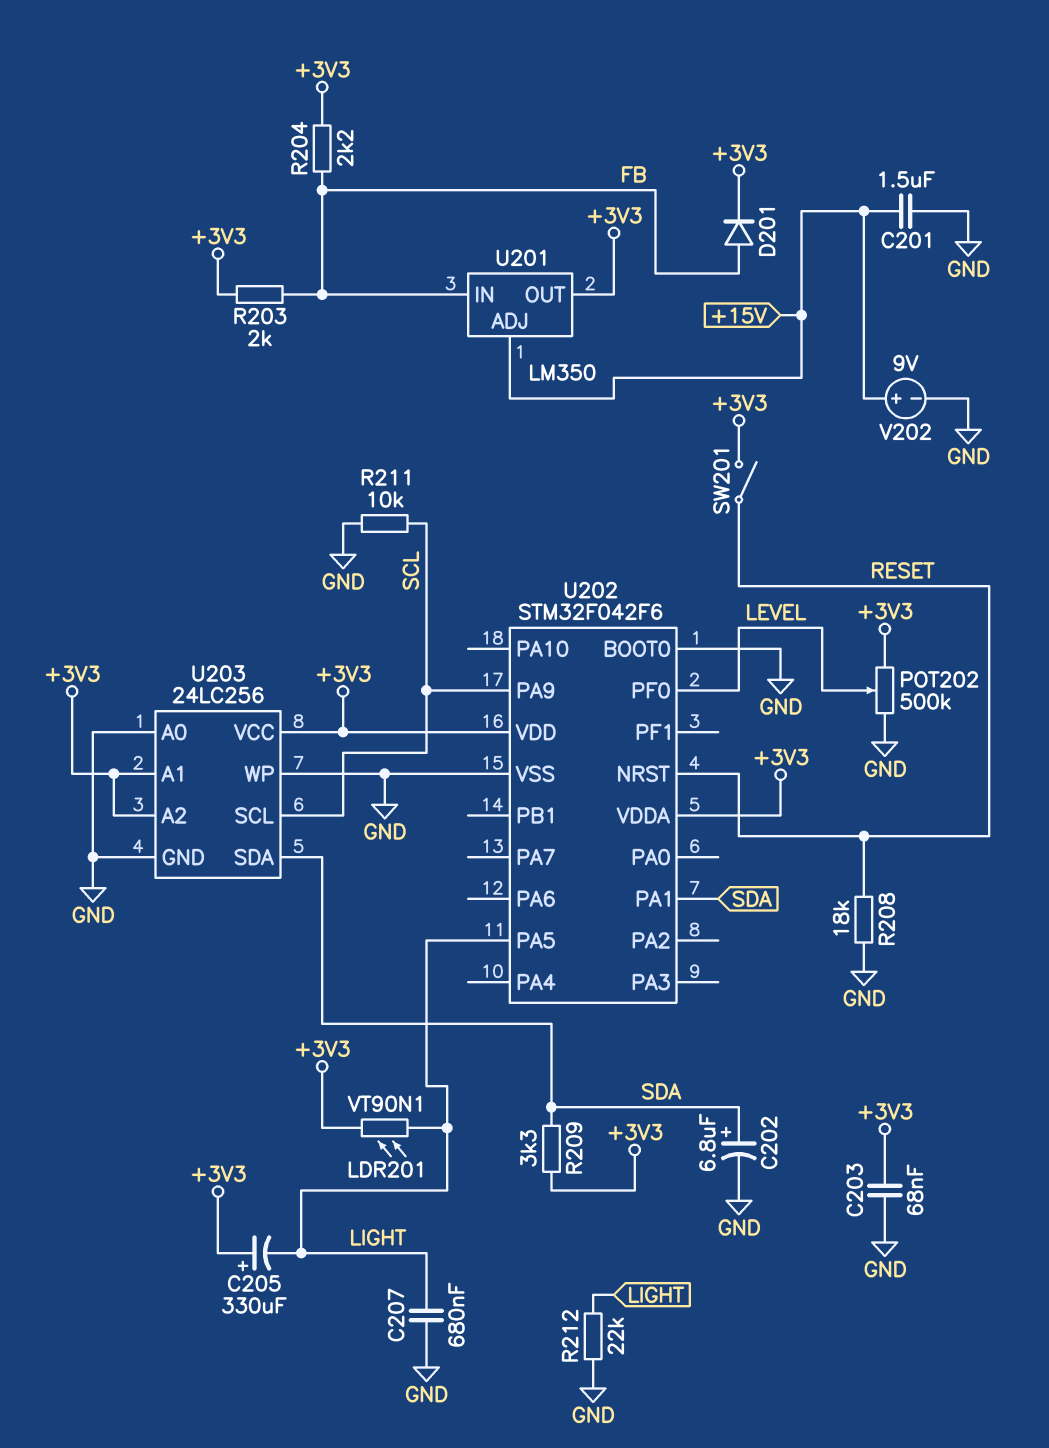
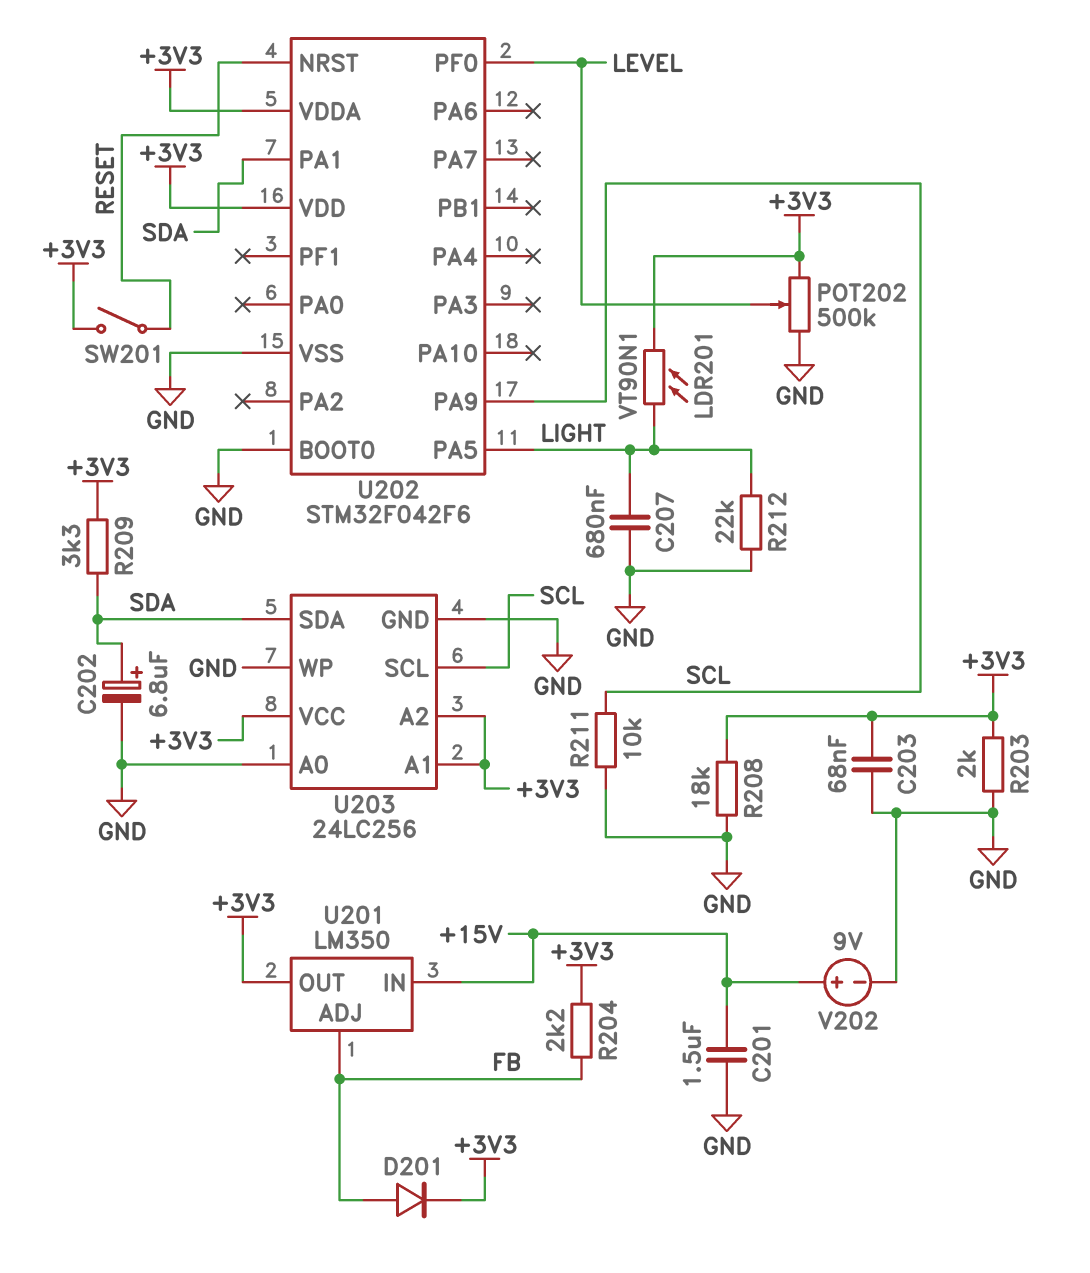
C205: 330uF (plus +3V3, minus LIGHT) -> none
R203: 2k (+3V3, FB) -> 2k (+3V3, GND)
R208: 18k (GND, RESET) -> 18k (+3V3, GND)
U201 pin ADJ: +15V -> FB
U201 pin IN: FB -> +15V

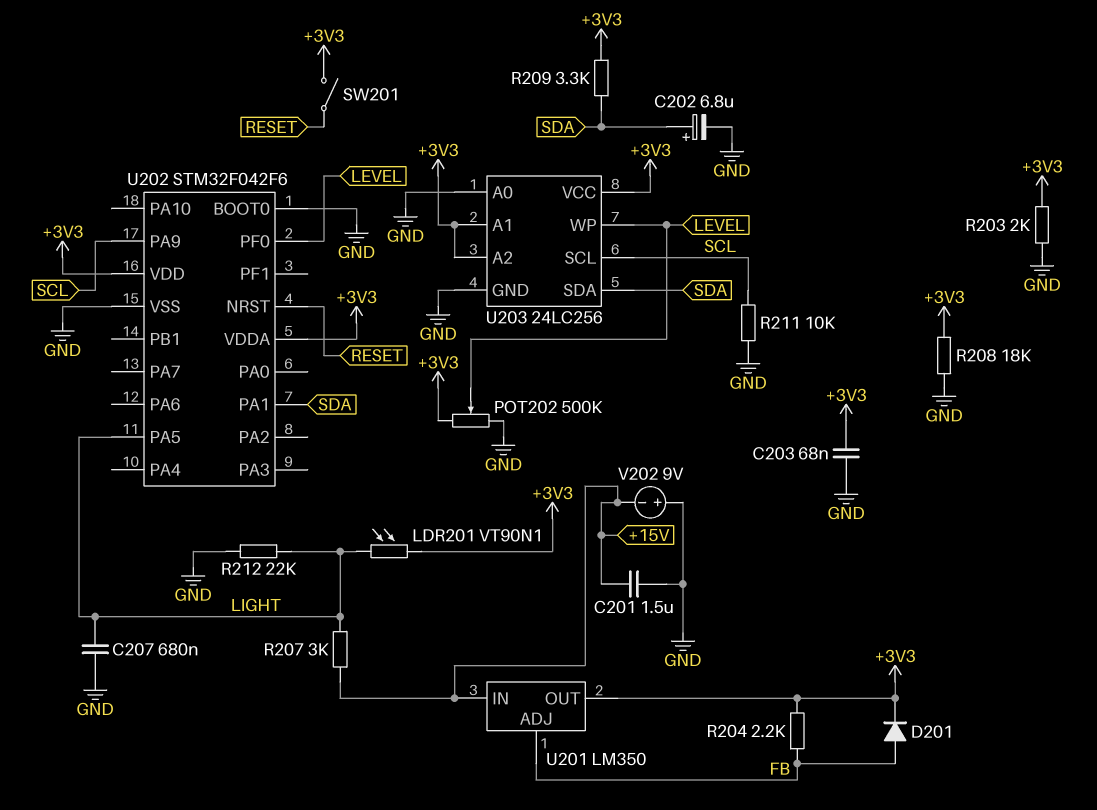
R207: none -> 3k (+15V, LIGHT)
U203 pin WP: GND -> LEVEL
V202: 9V (plus +15V, minus GND) -> 9V (plus GND, minus +15V)

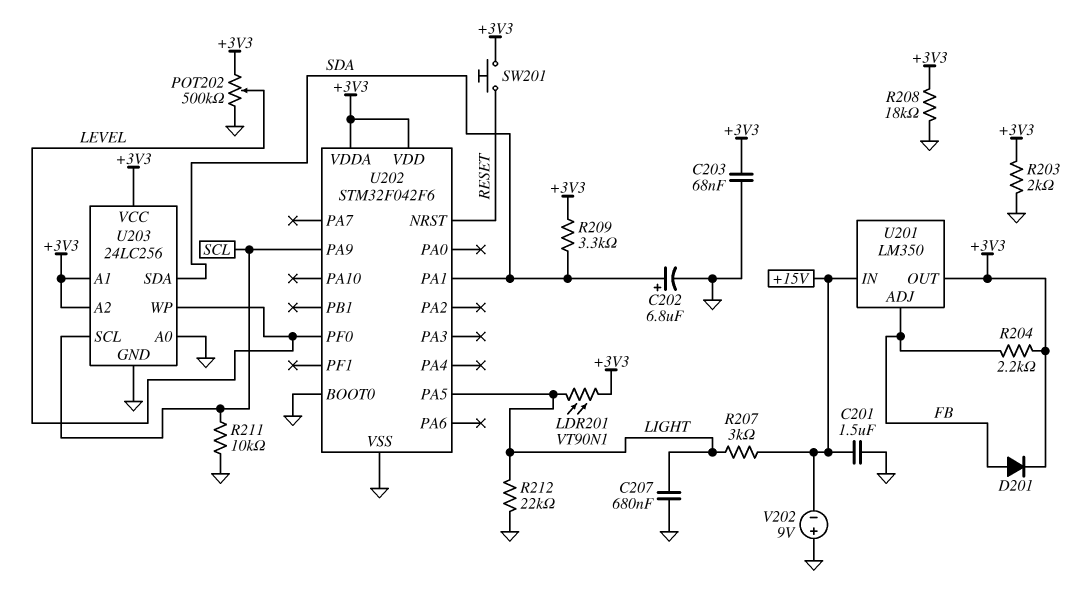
SW201: switch (+3V3, RESET) -> button (+3V3, RESET)

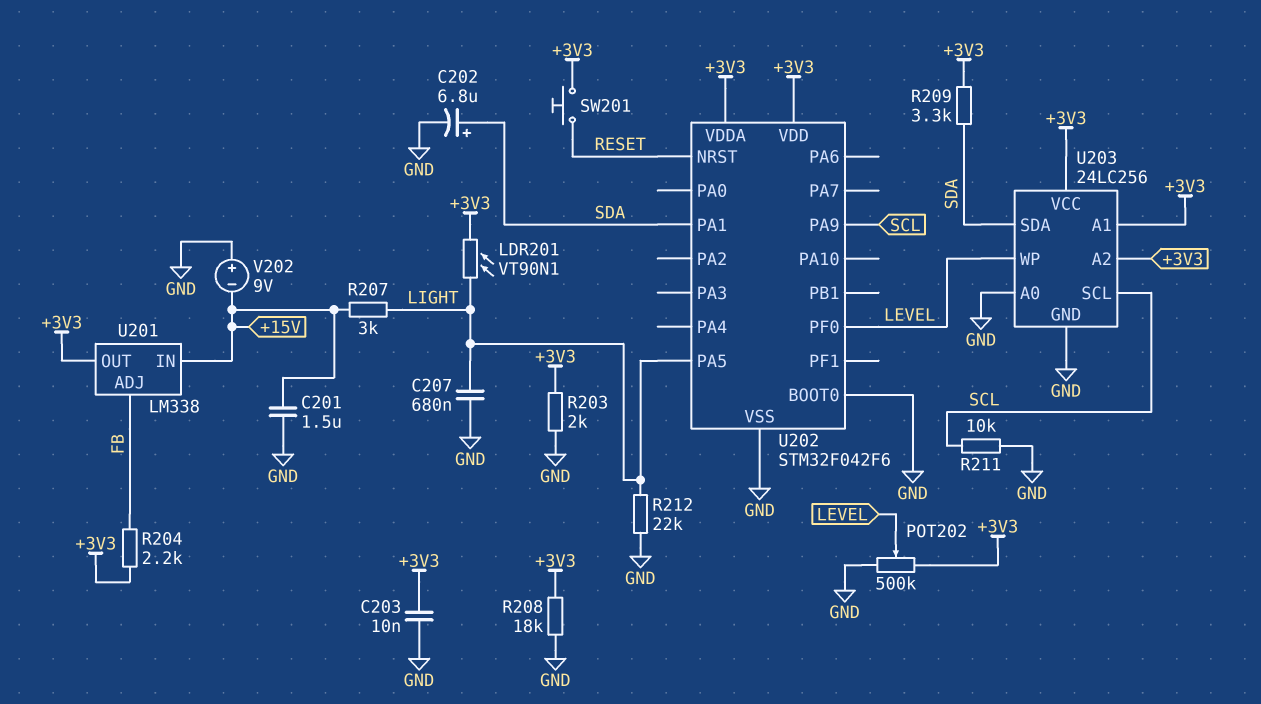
C203: 68nF (+3V3, GND) -> 10nF (+3V3, GND)
D201: diode (A FB, K +3V3) -> none
U201: LM350 -> LM338

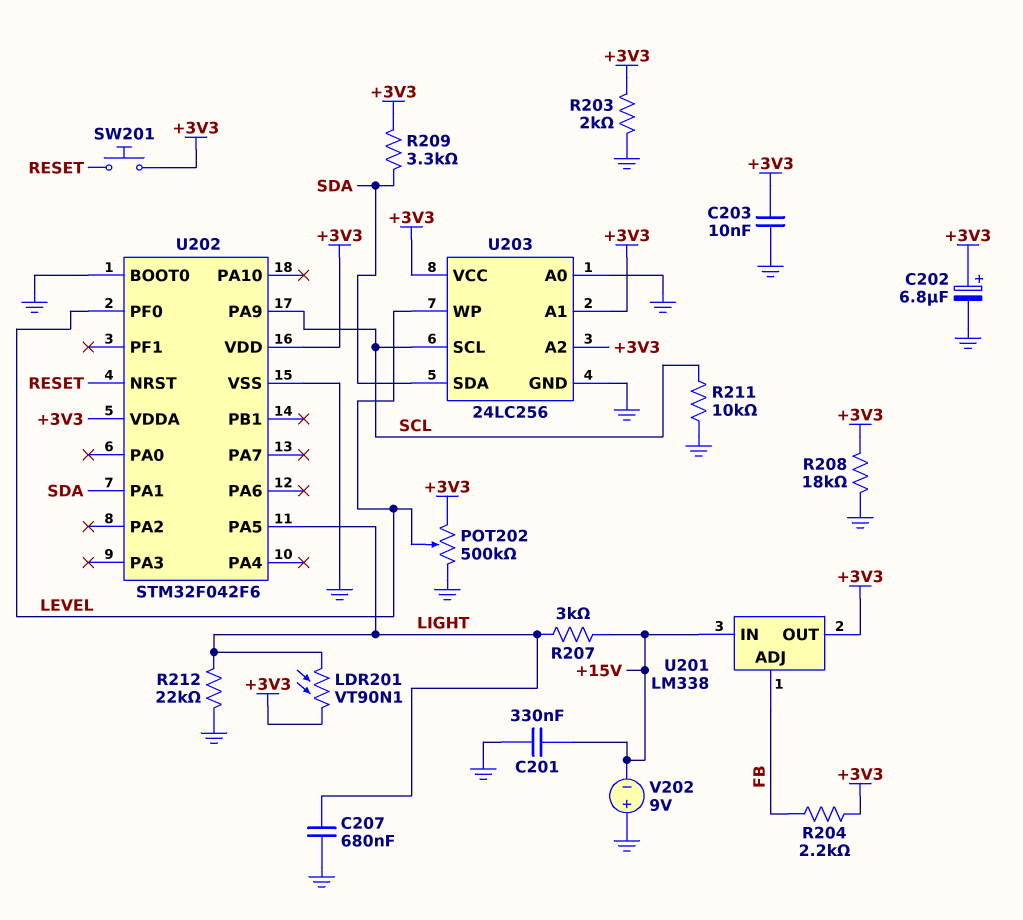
C201: 1.5uF (+15V, GND) -> 330nF (+15V, GND)
C202: 6.8uF (plus SDA, minus GND) -> 6.8uF (plus +3V3, minus GND)

